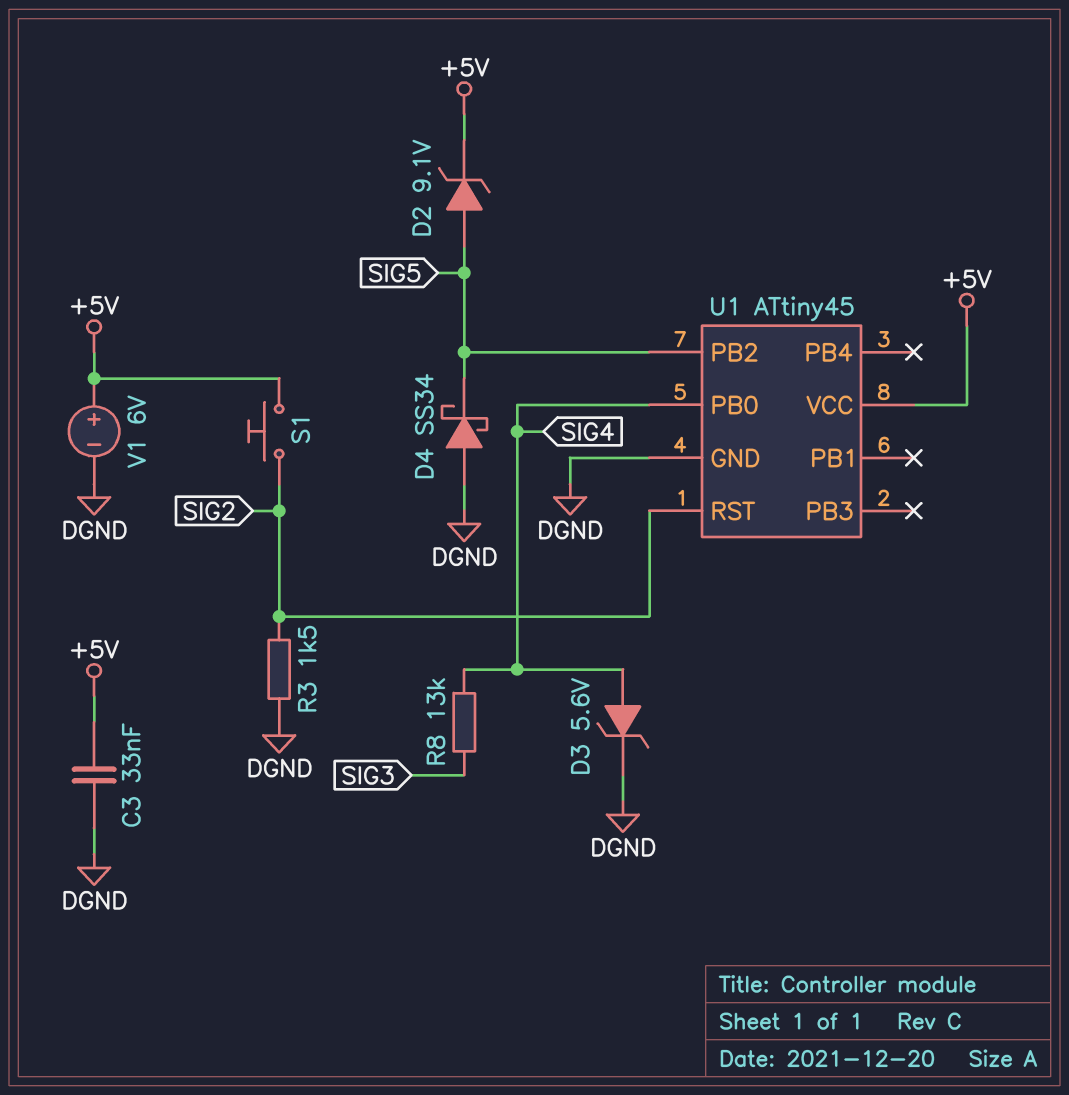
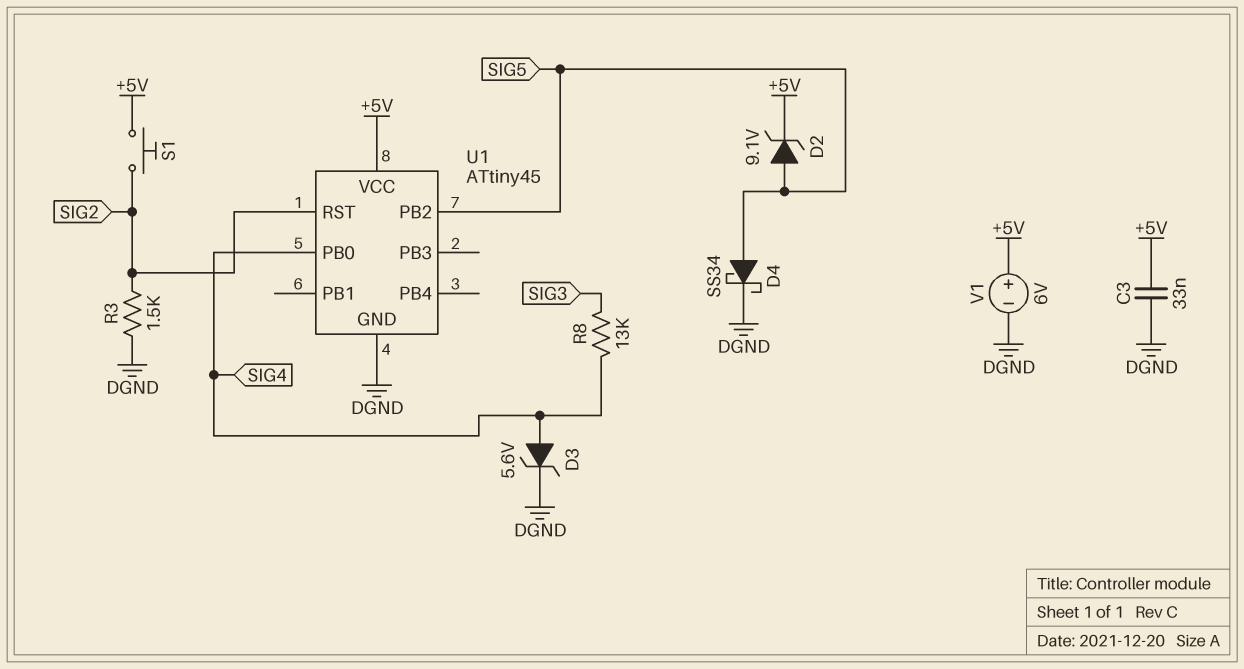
D4: schottky SS34 (A DGND, K SIG5) -> schottky SS34 (A SIG5, K DGND)

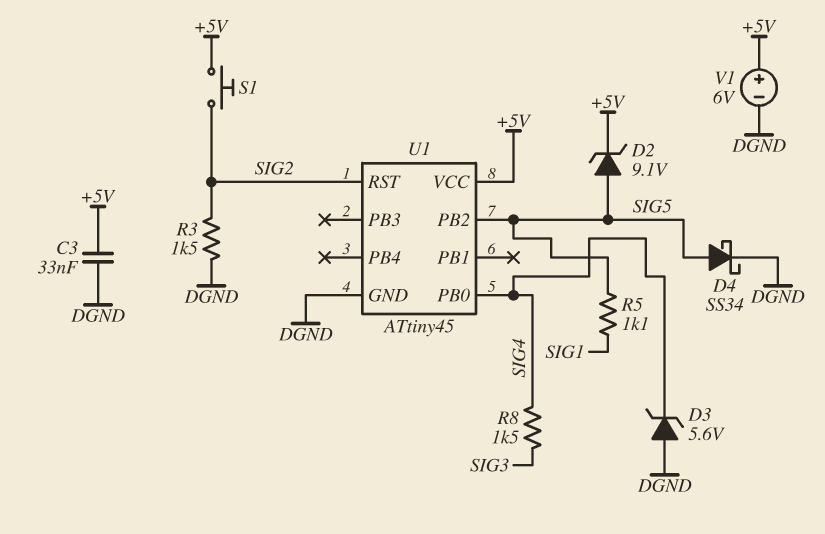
D3: zener 5.6V (A SIG4, K DGND) -> zener 5.6V (A DGND, K SIG4)
R5: none -> 1.1k (SIG1, SIG5)
R8: 13k (SIG3, SIG4) -> 1.5k (SIG3, SIG4)

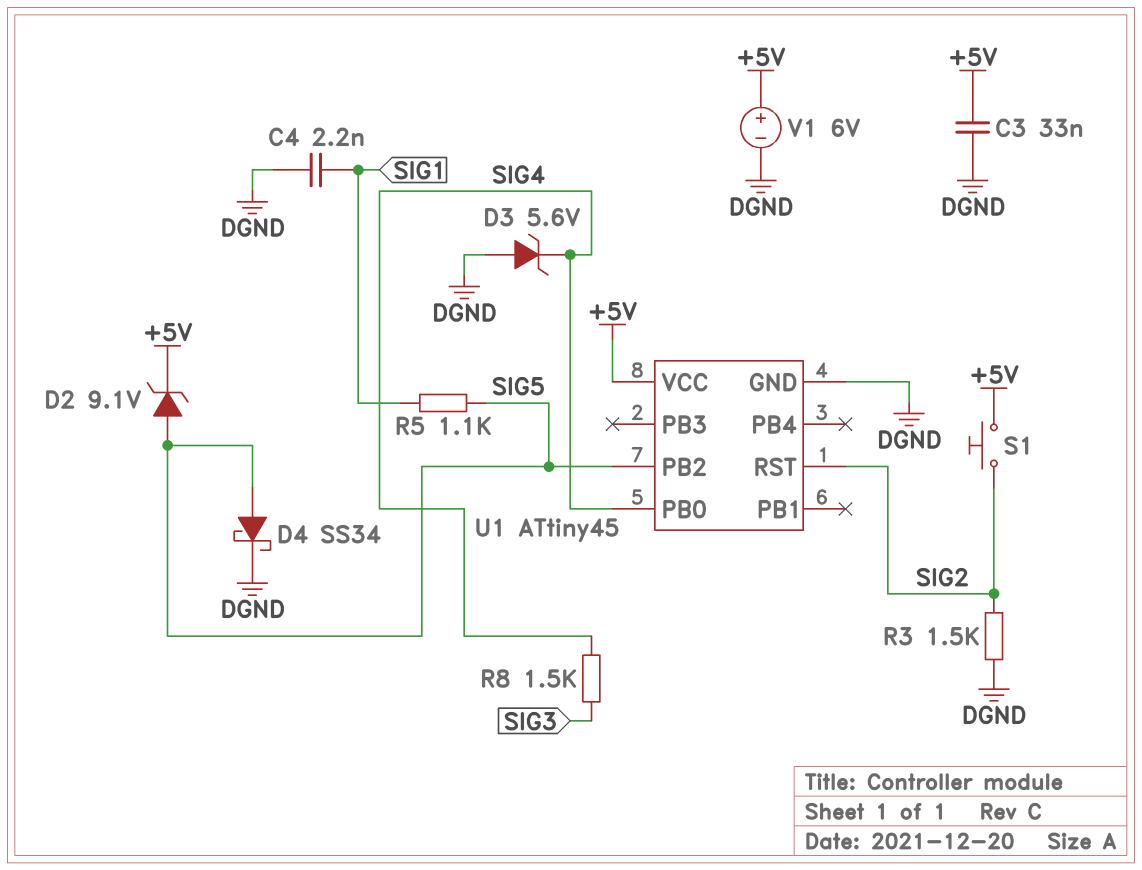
C4: none -> 2.2nF (DGND, SIG1)

